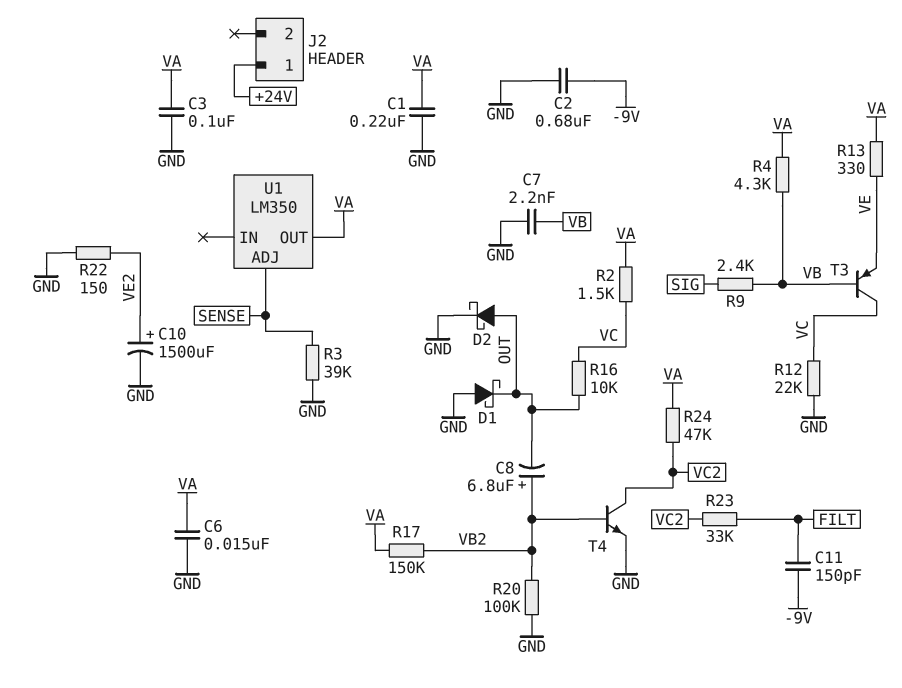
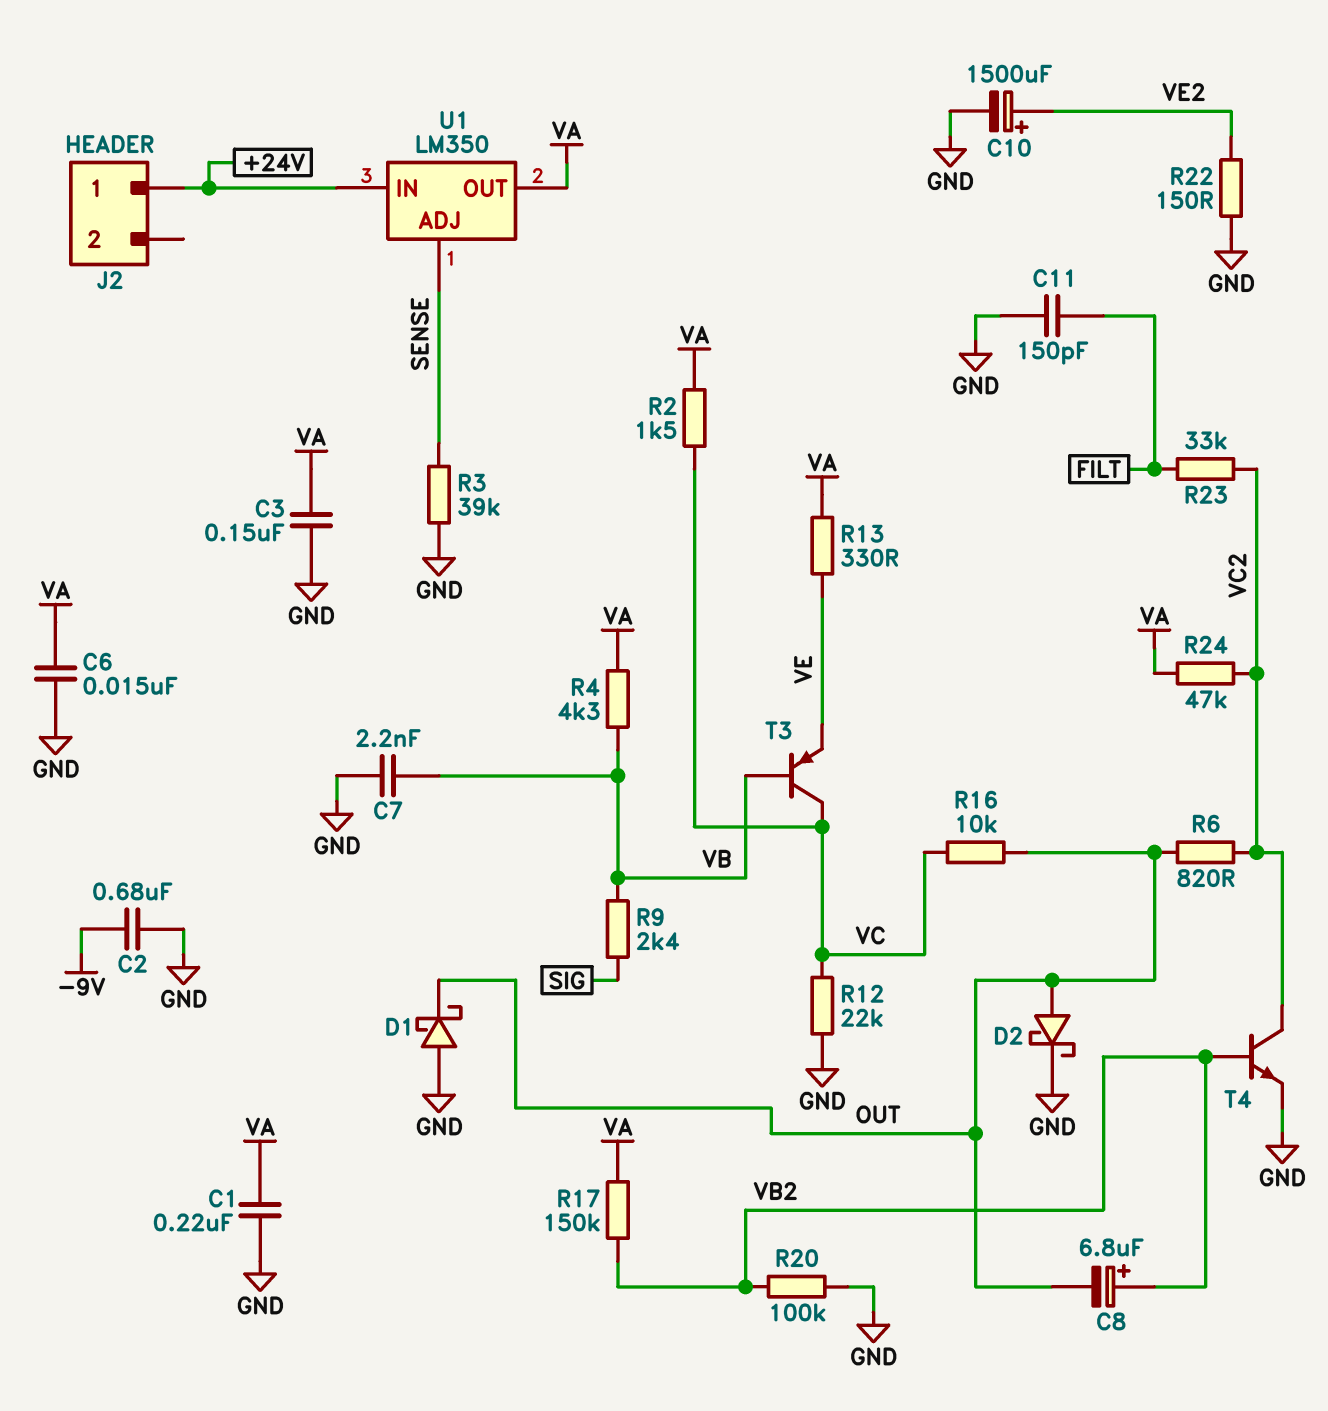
C3: 100nF (GND, VA) -> 150nF (GND, VA)
C11: 150pF (-9V, FILT) -> 150pF (FILT, GND)
R6: none -> 820 (OUT, VC2)
U1 pin IN: none -> +24V

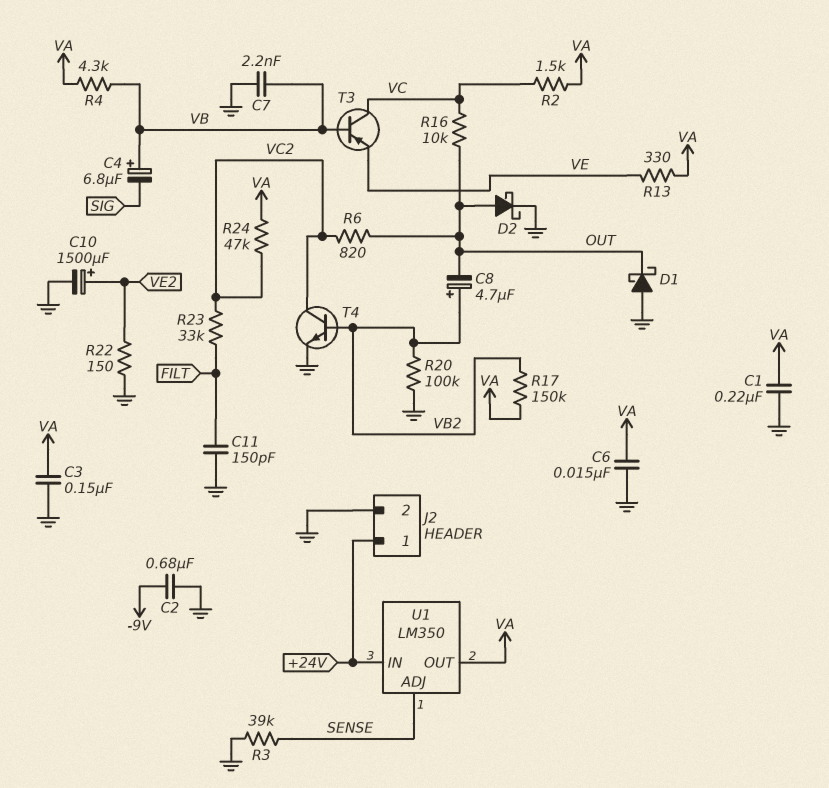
C4: none -> 6.8uF (plus VB, minus SIG)
C8: 6.8uF (plus VB2, minus OUT) -> 4.7uF (plus VB2, minus OUT)
J2 pin 2: none -> GND
R9: 2.4k (SIG, VB) -> none
R12: 22k (GND, VC) -> none

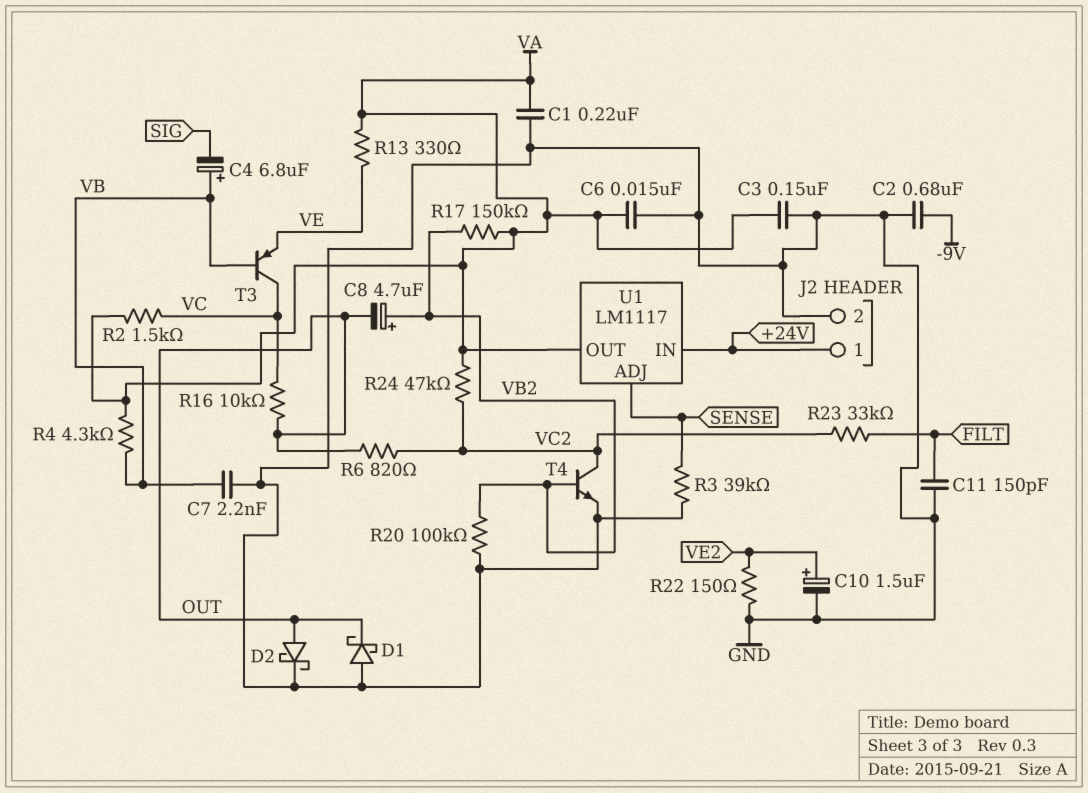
C10: 1500uF (plus VE2, minus GND) -> 1.5uF (plus VE2, minus GND)
U1: LM350 -> LM1117

